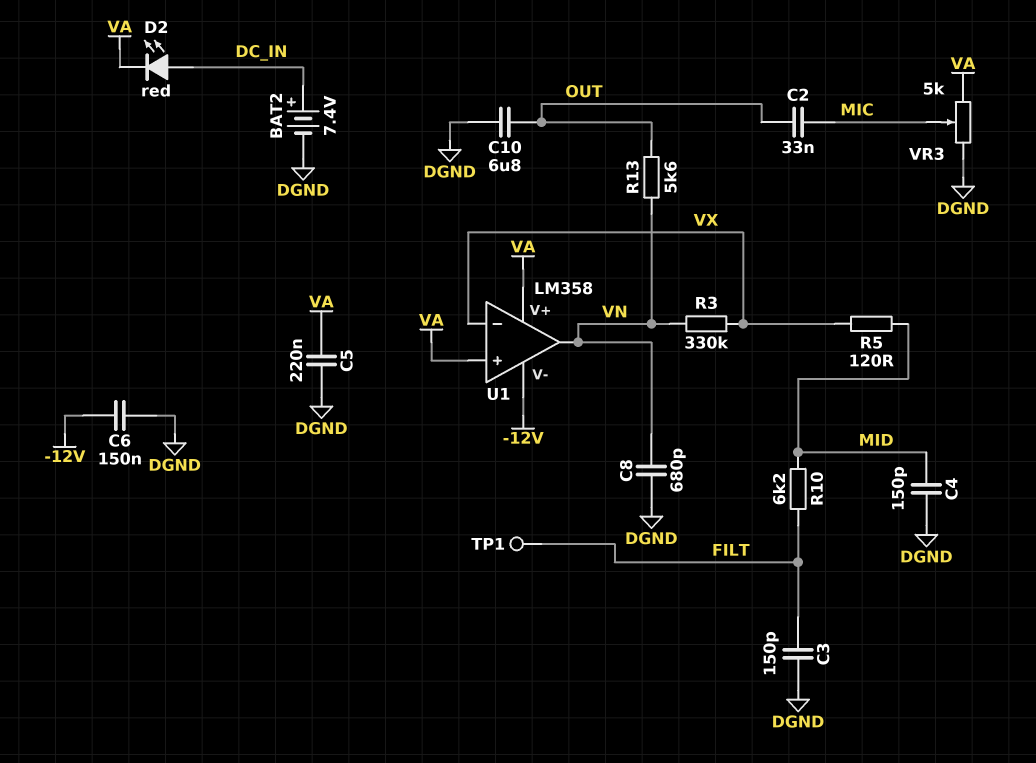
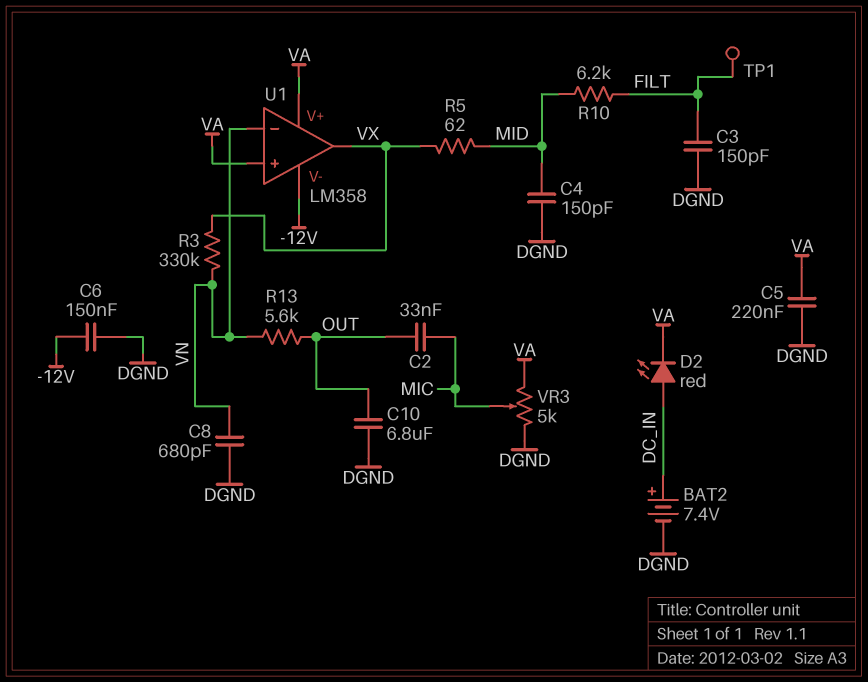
R5: 120 (MID, VX) -> 62 (MID, VX)
U1 pin in-: VX -> VN
U1 pin out: VN -> VX

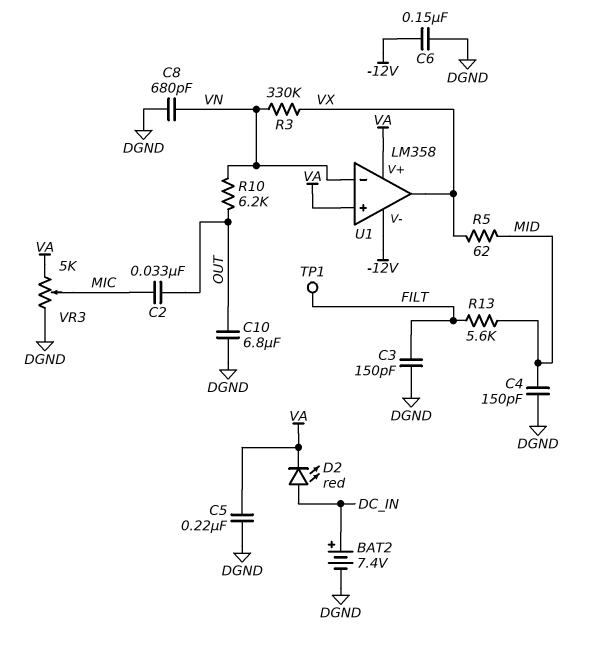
R10: 6.2k (FILT, MID) -> 6.2k (OUT, VN)
R13: 5.6k (OUT, VN) -> 5.6k (FILT, MID)

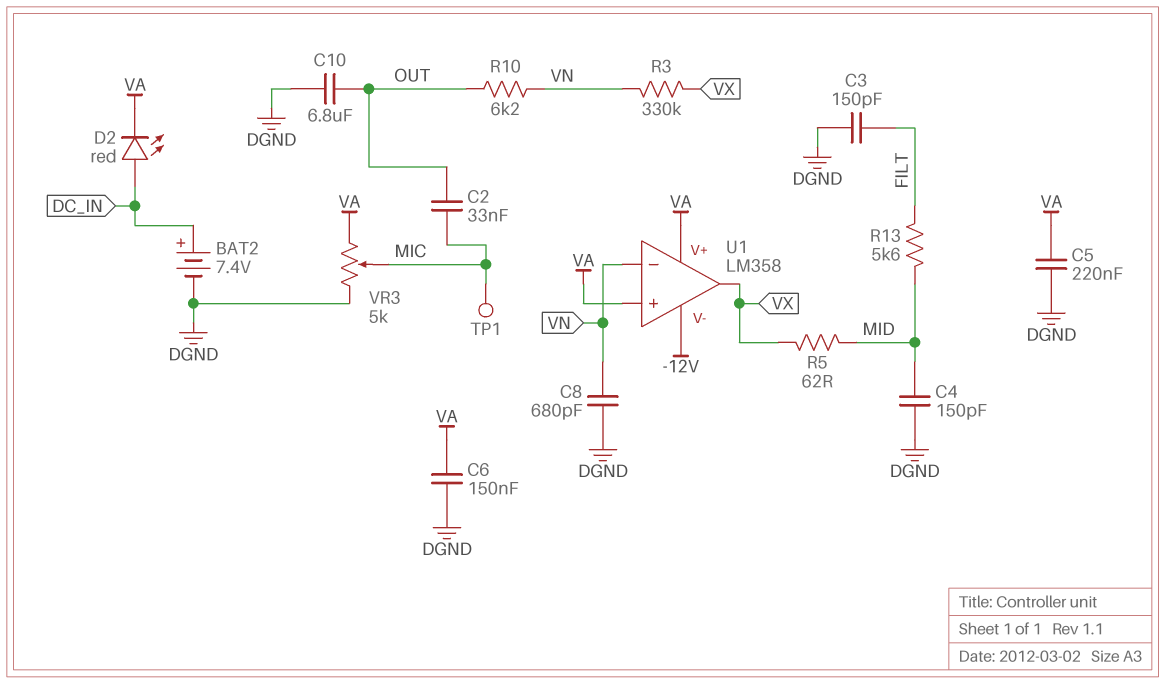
C6: 150nF (-12V, DGND) -> 150nF (DGND, VA)
TP1: test point (FILT) -> test point (MIC)

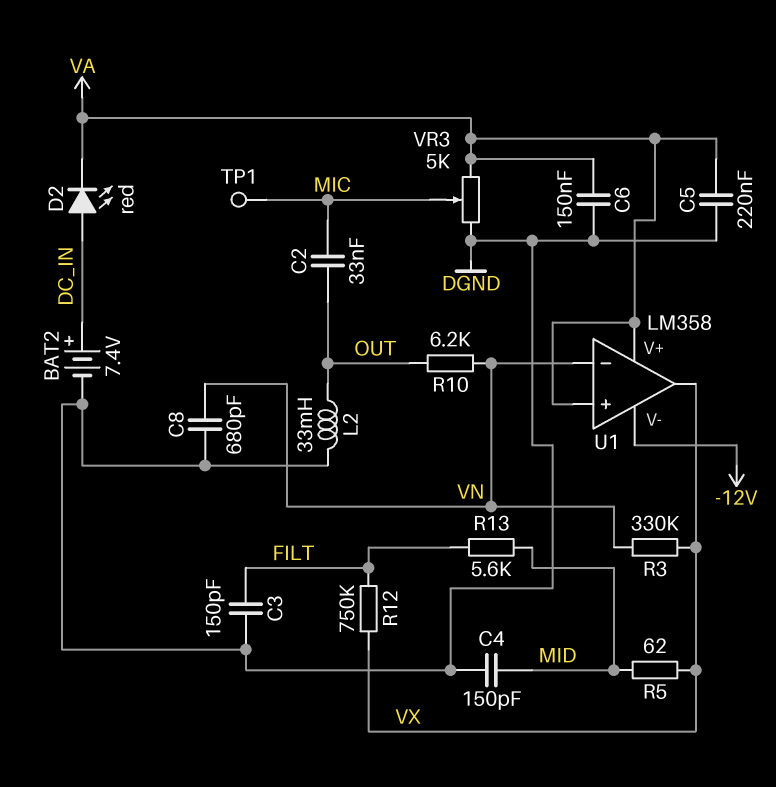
C10: 6.8uF (DGND, OUT) -> none
L2: none -> 33mH (DGND, OUT)
R12: none -> 750k (FILT, VX)

